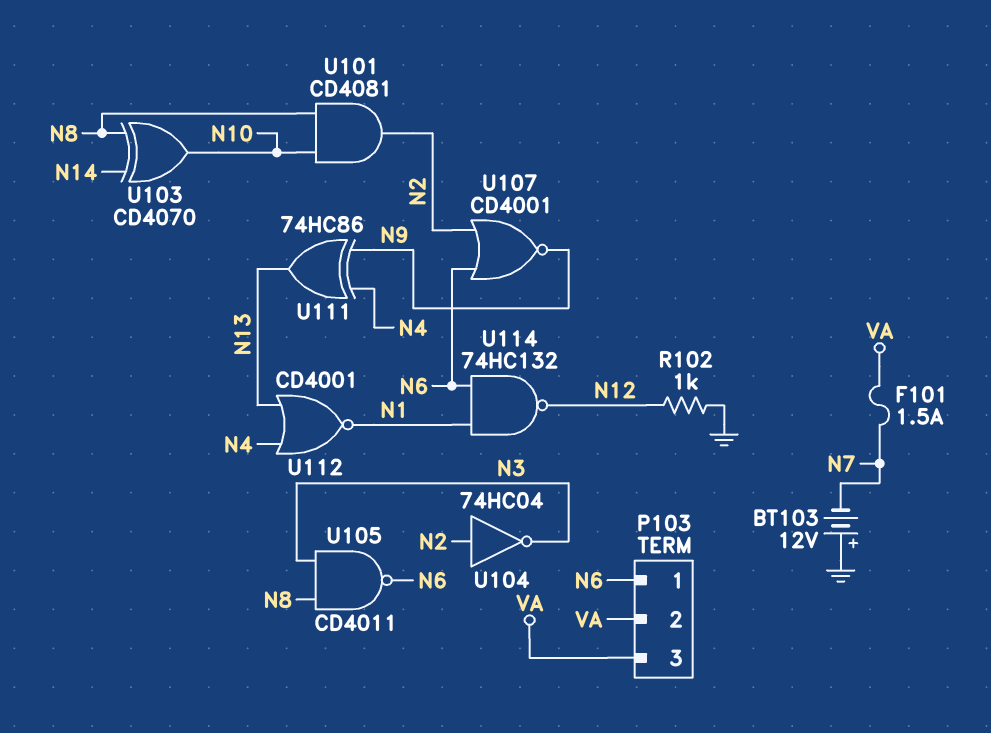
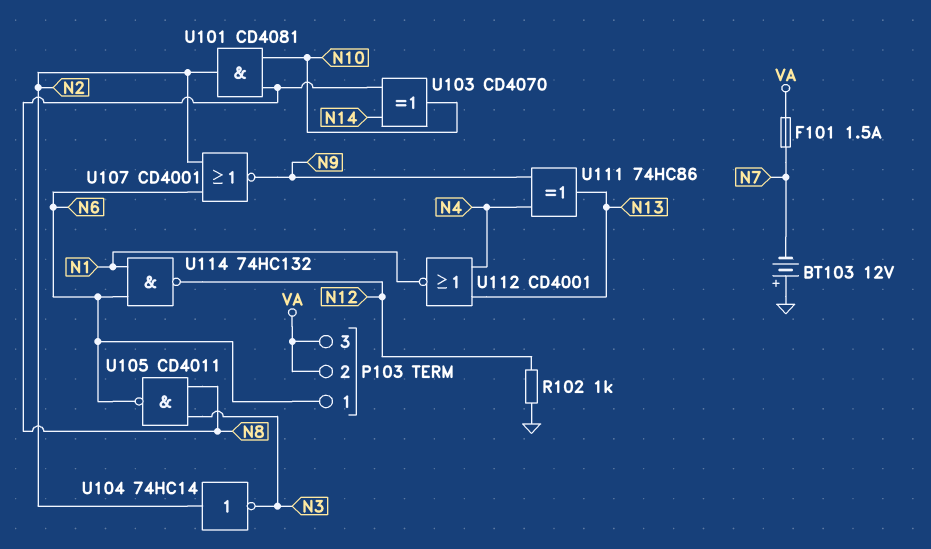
U104: NOT 74HC04 (in N2, out N3) -> NOT 74HC14 (in N2, out N3)

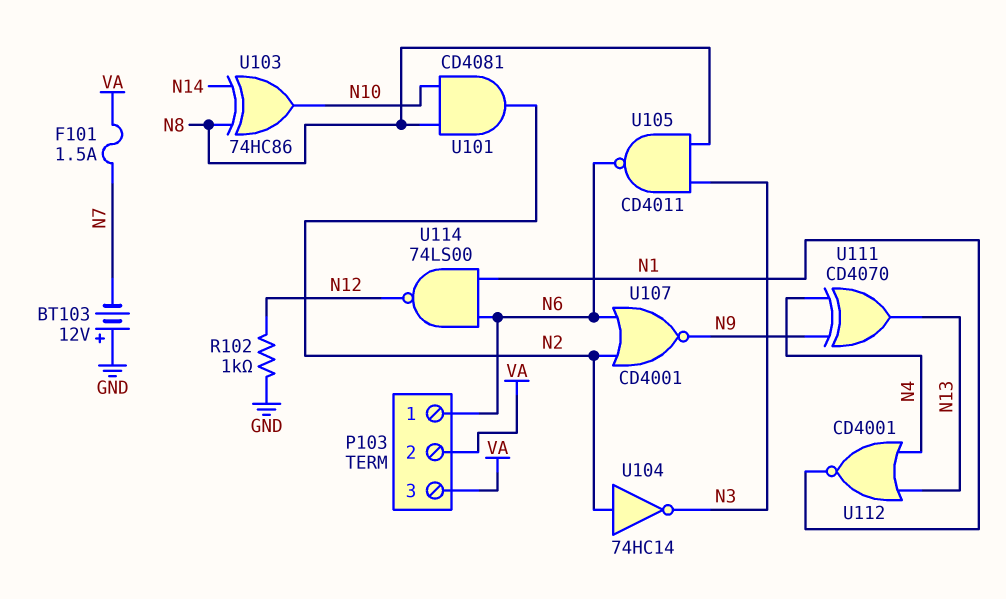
U103: XOR CD4070 (in N8, in N14, out N10) -> XOR 74HC86 (in N8, in N14, out N10)
U111: XOR 74HC86 (in N4, in N9, out N13) -> XOR CD4070 (in N4, in N9, out N13)
U114: NAND 74HC132 (in N1, in N6, out N12) -> NAND 74LS00 (in N1, in N6, out N12)

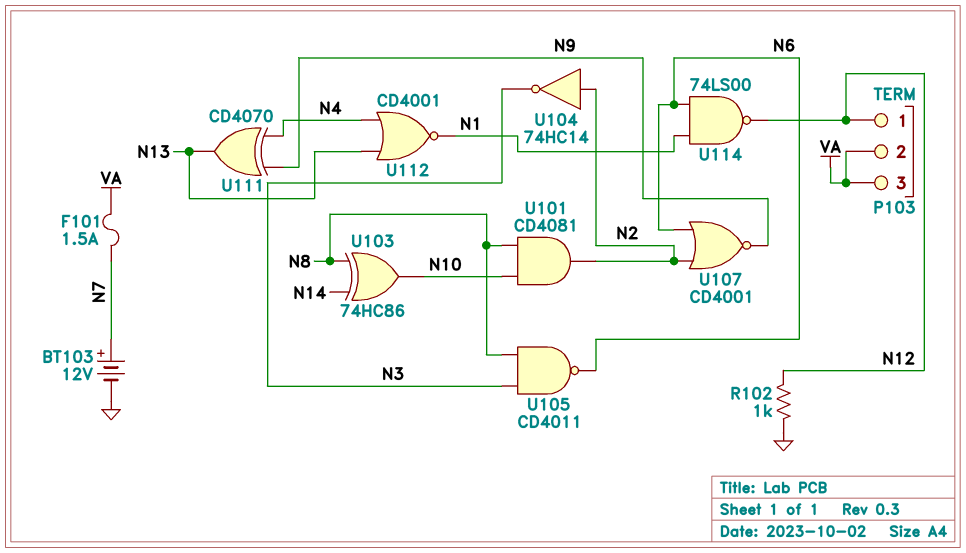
BT103: 12V (plus GND, minus N7) -> 12V (plus N7, minus GND)
P103 pin 1: N6 -> N12

